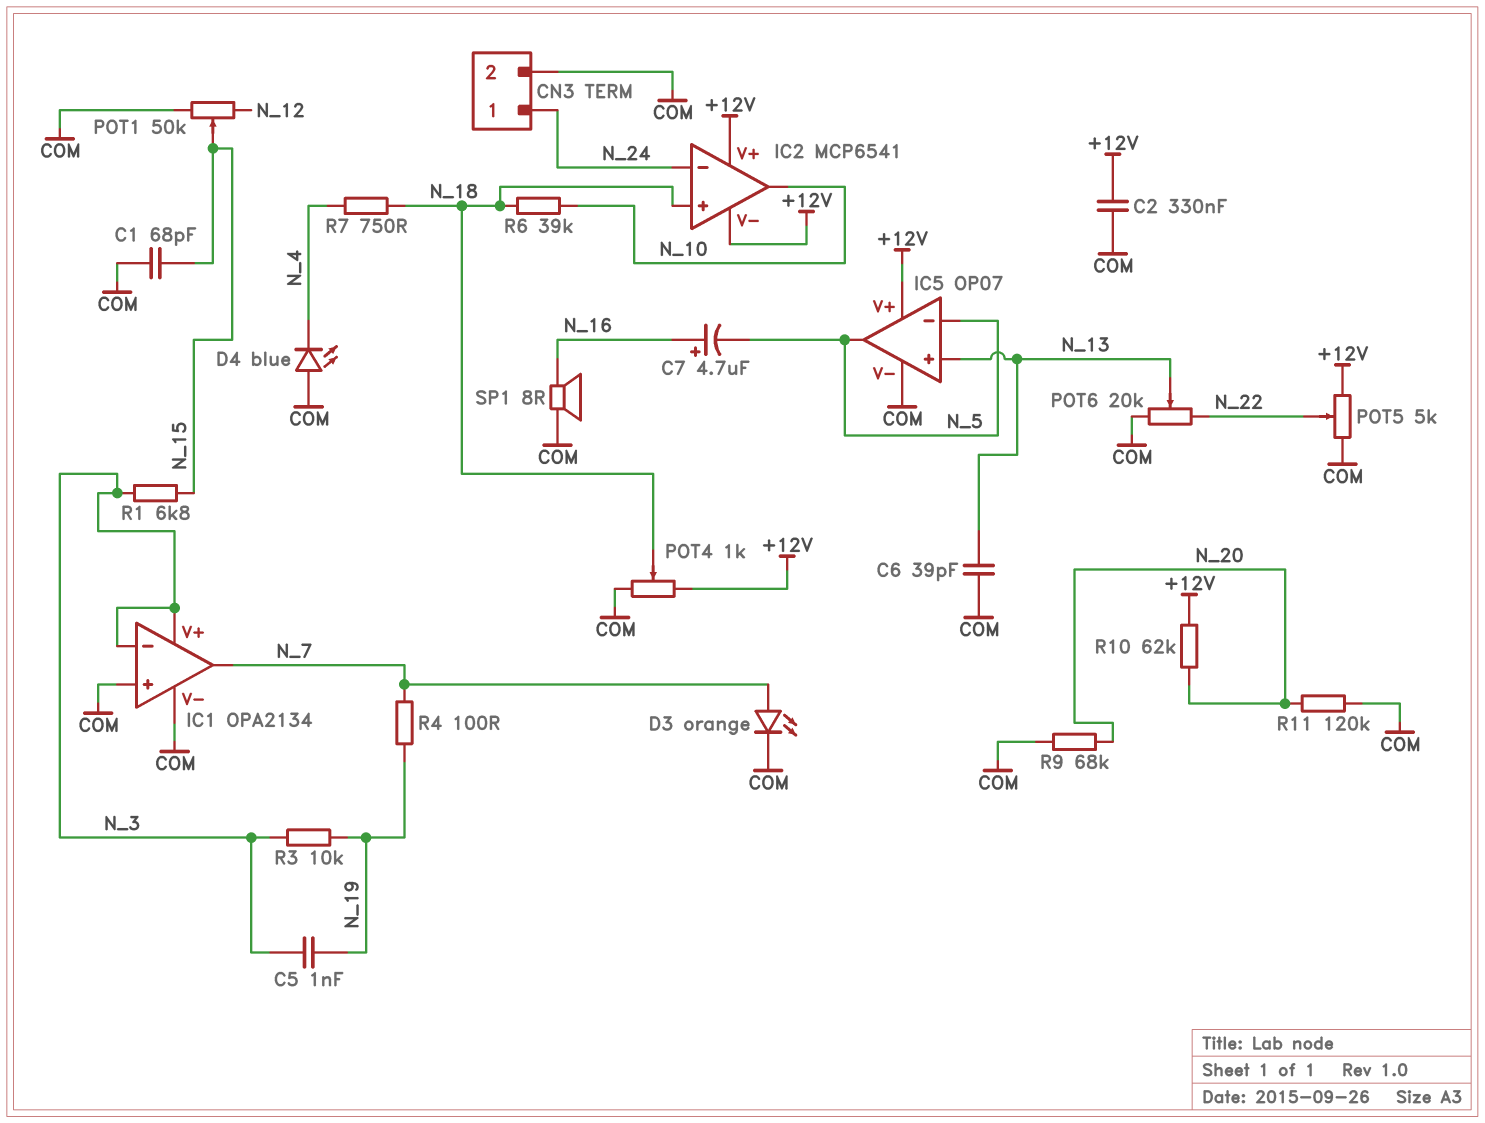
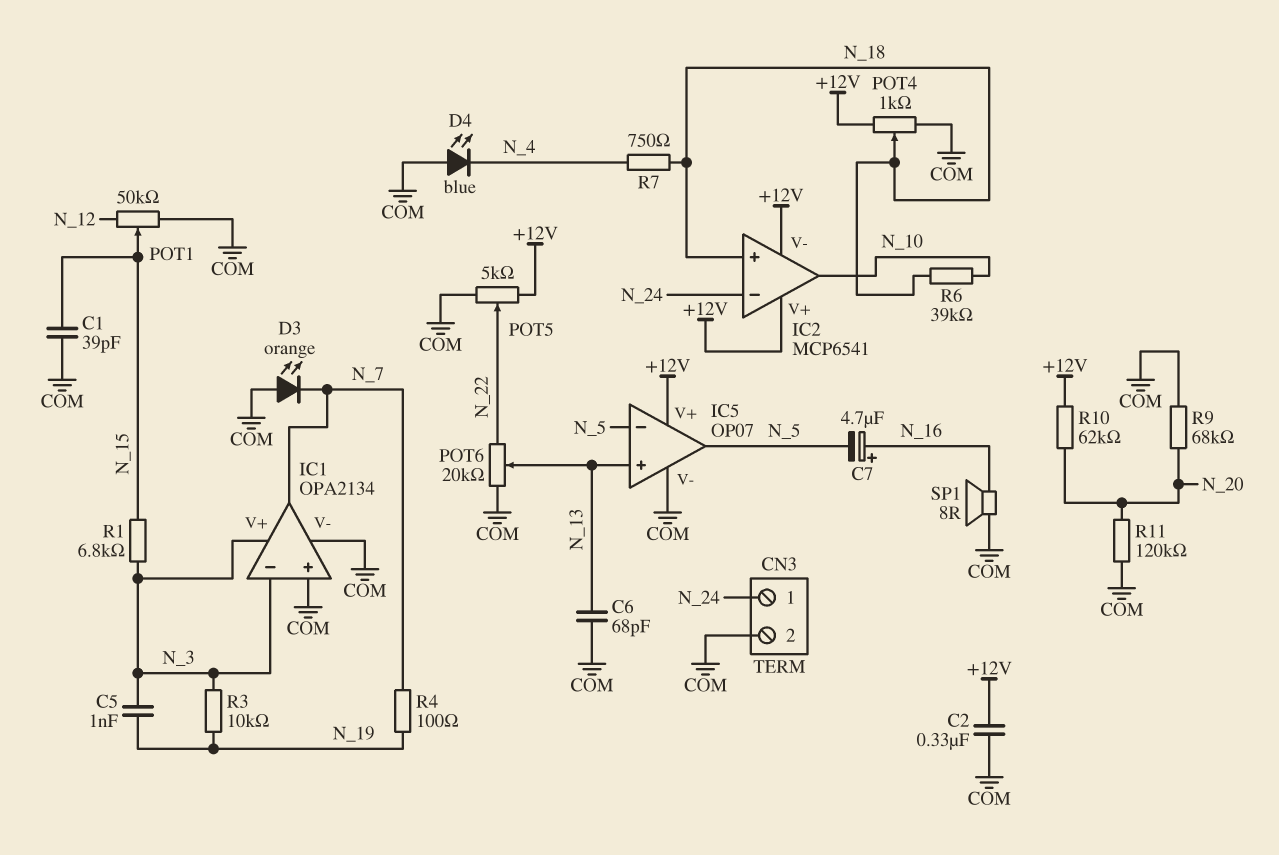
C1: 68pF (COM, N_15) -> 39pF (COM, N_15)
C6: 39pF (COM, N_13) -> 68pF (COM, N_13)
D3: LED orange (A N_7, K COM) -> LED orange (A COM, K N_7)

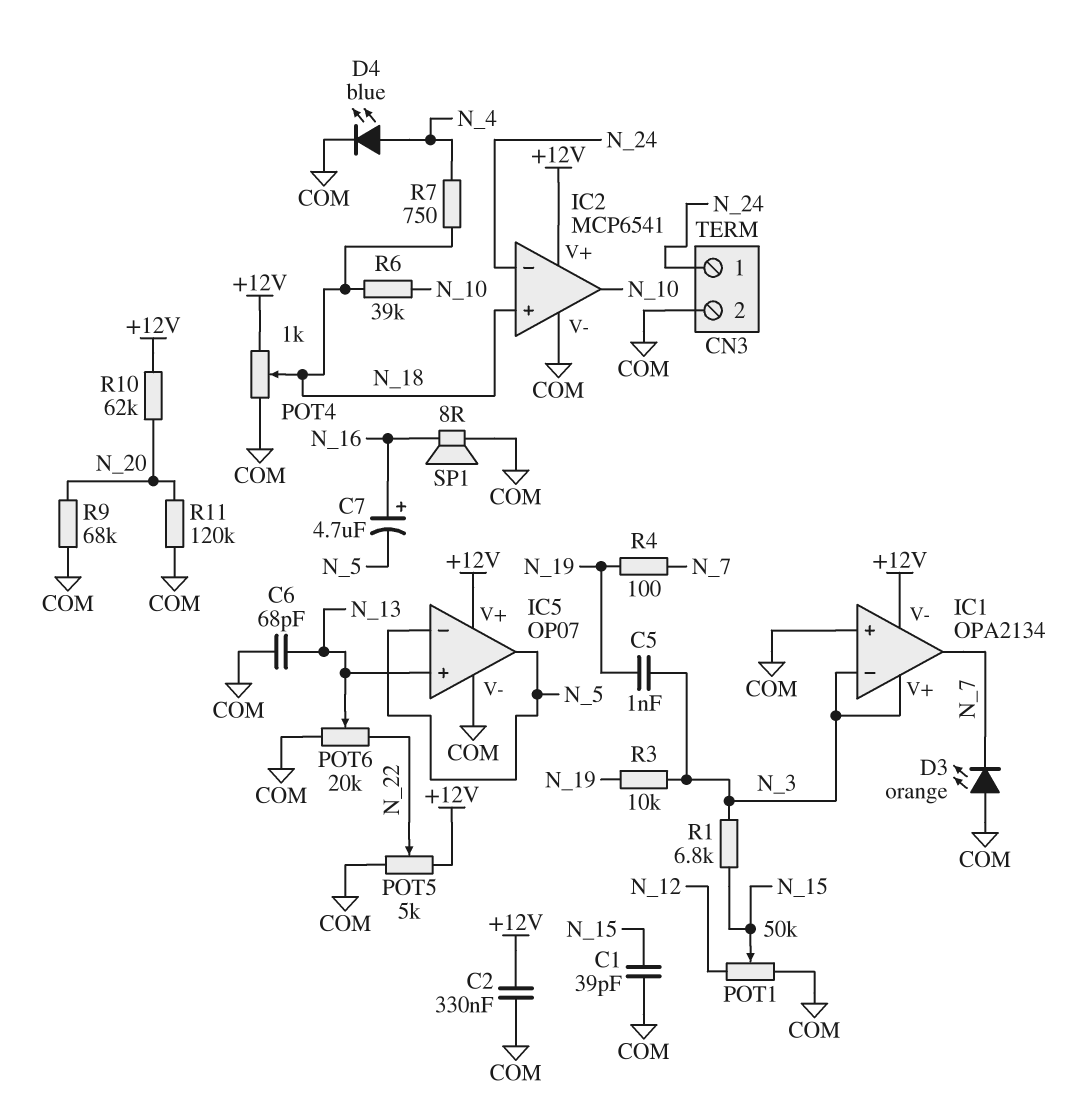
D4: LED blue (A COM, K N_4) -> LED blue (A N_4, K COM)
IC1 pin V-: COM -> +12V
IC2 pin V-: +12V -> COM

